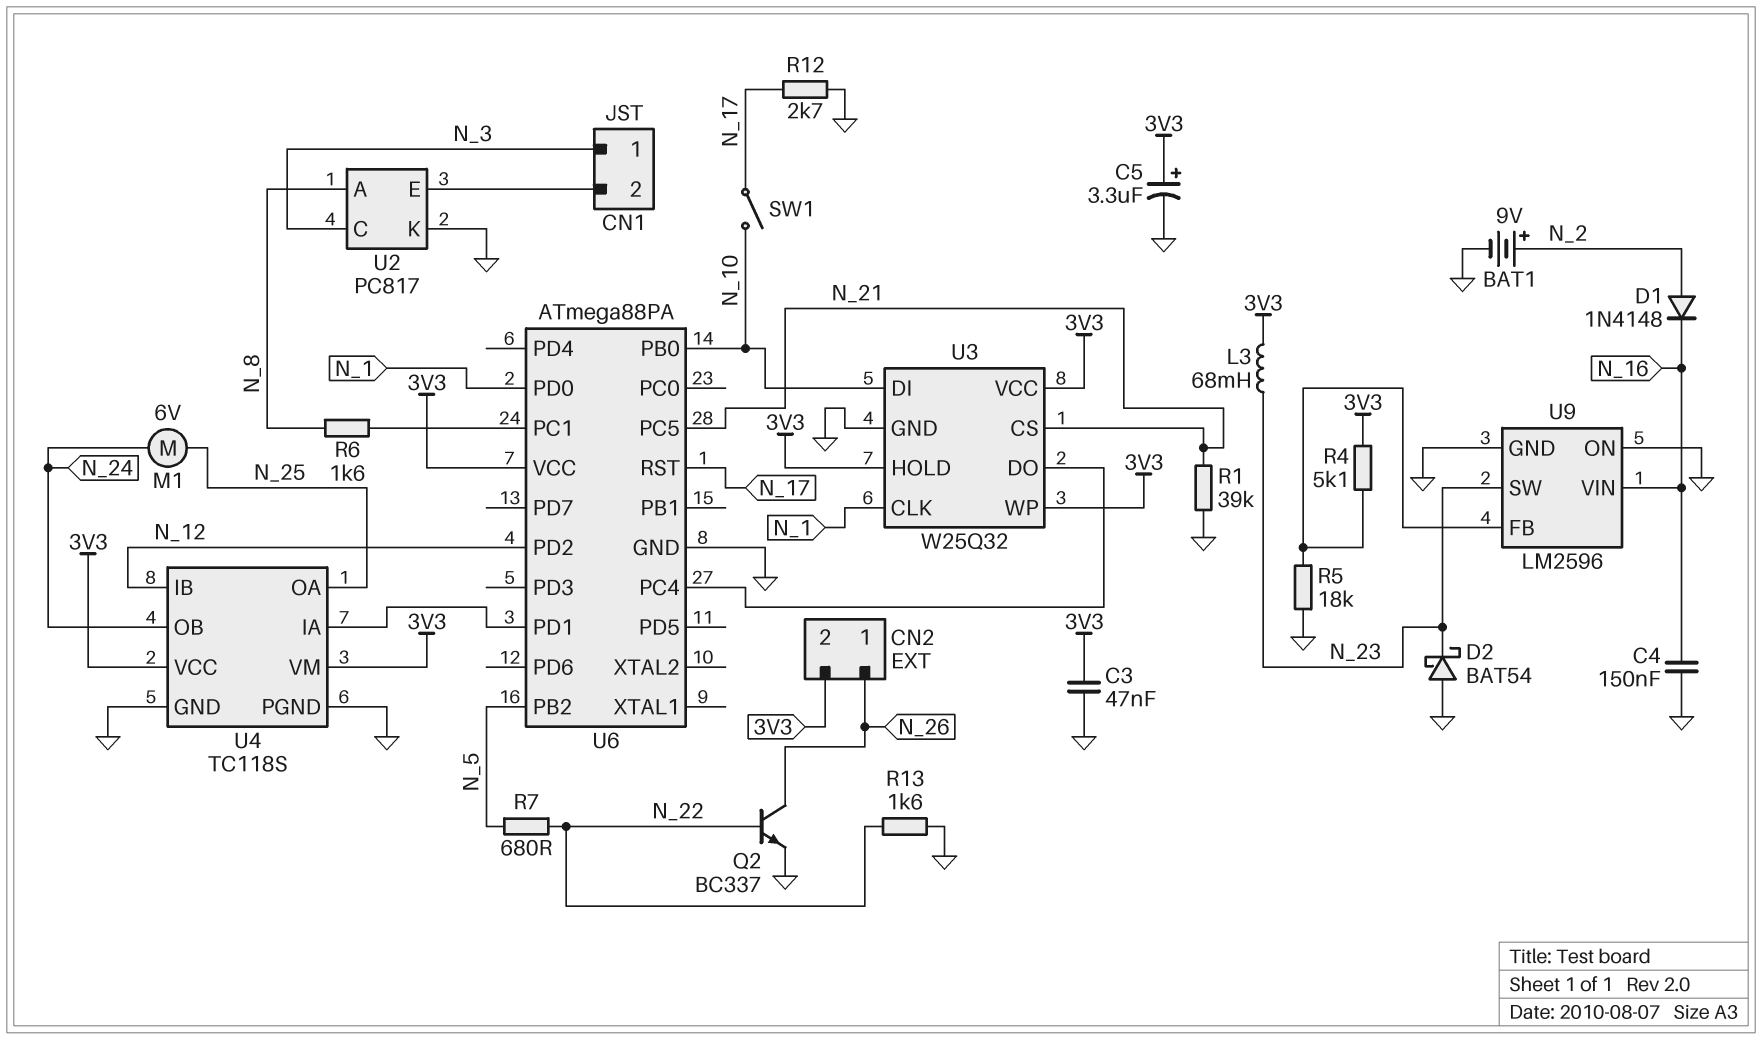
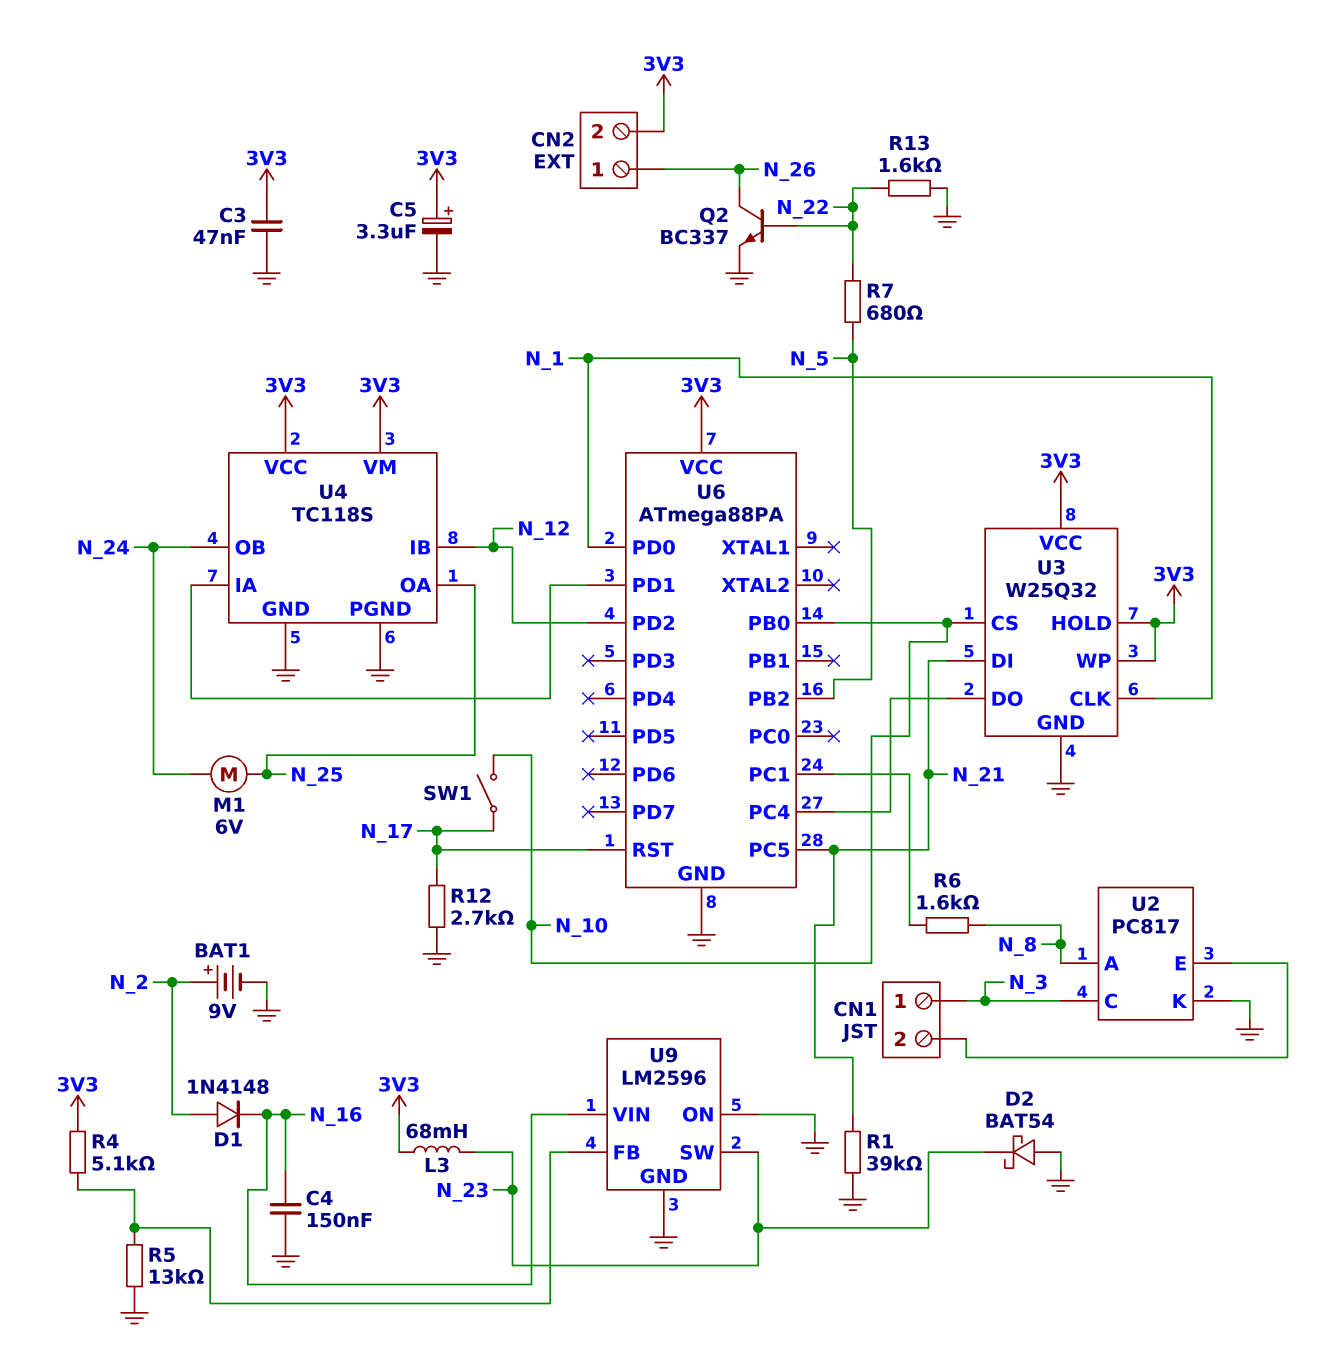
R5: 18k (GND, U9/FB) -> 13k (GND, U9/FB)
U3 pin CS: N_21 -> N_10
U3 pin DI: N_10 -> N_21

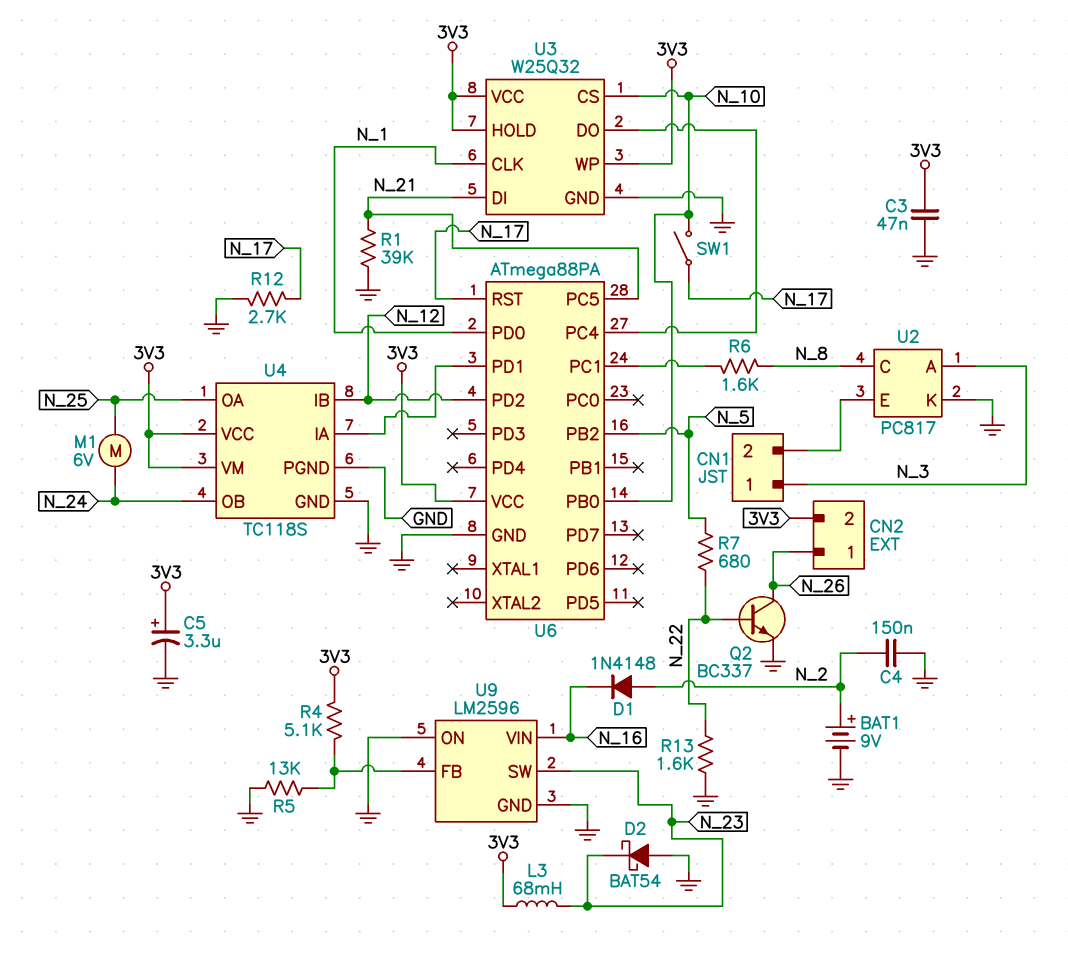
C4: 150nF (GND, N_16) -> 150nF (GND, N_2)
U2 pin A: N_8 -> N_3
U2 pin C: N_3 -> N_8

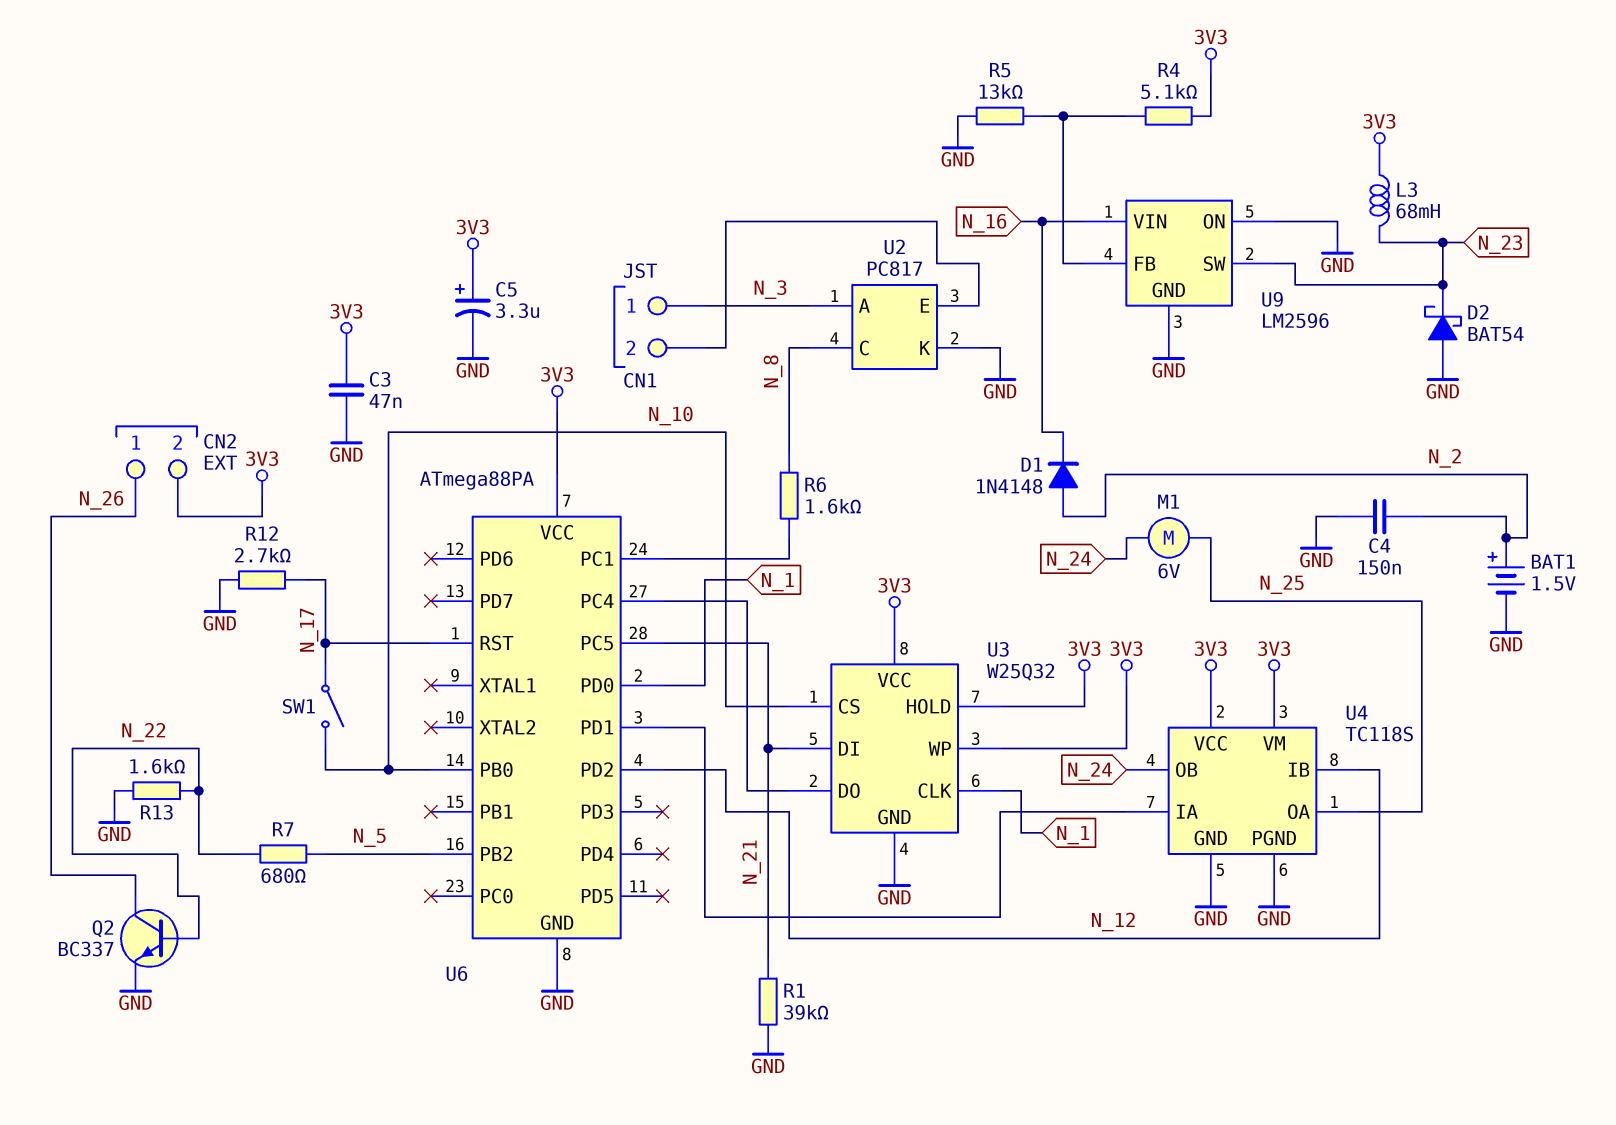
BAT1: 9V (plus N_2, minus GND) -> 1.5V (plus N_2, minus GND)

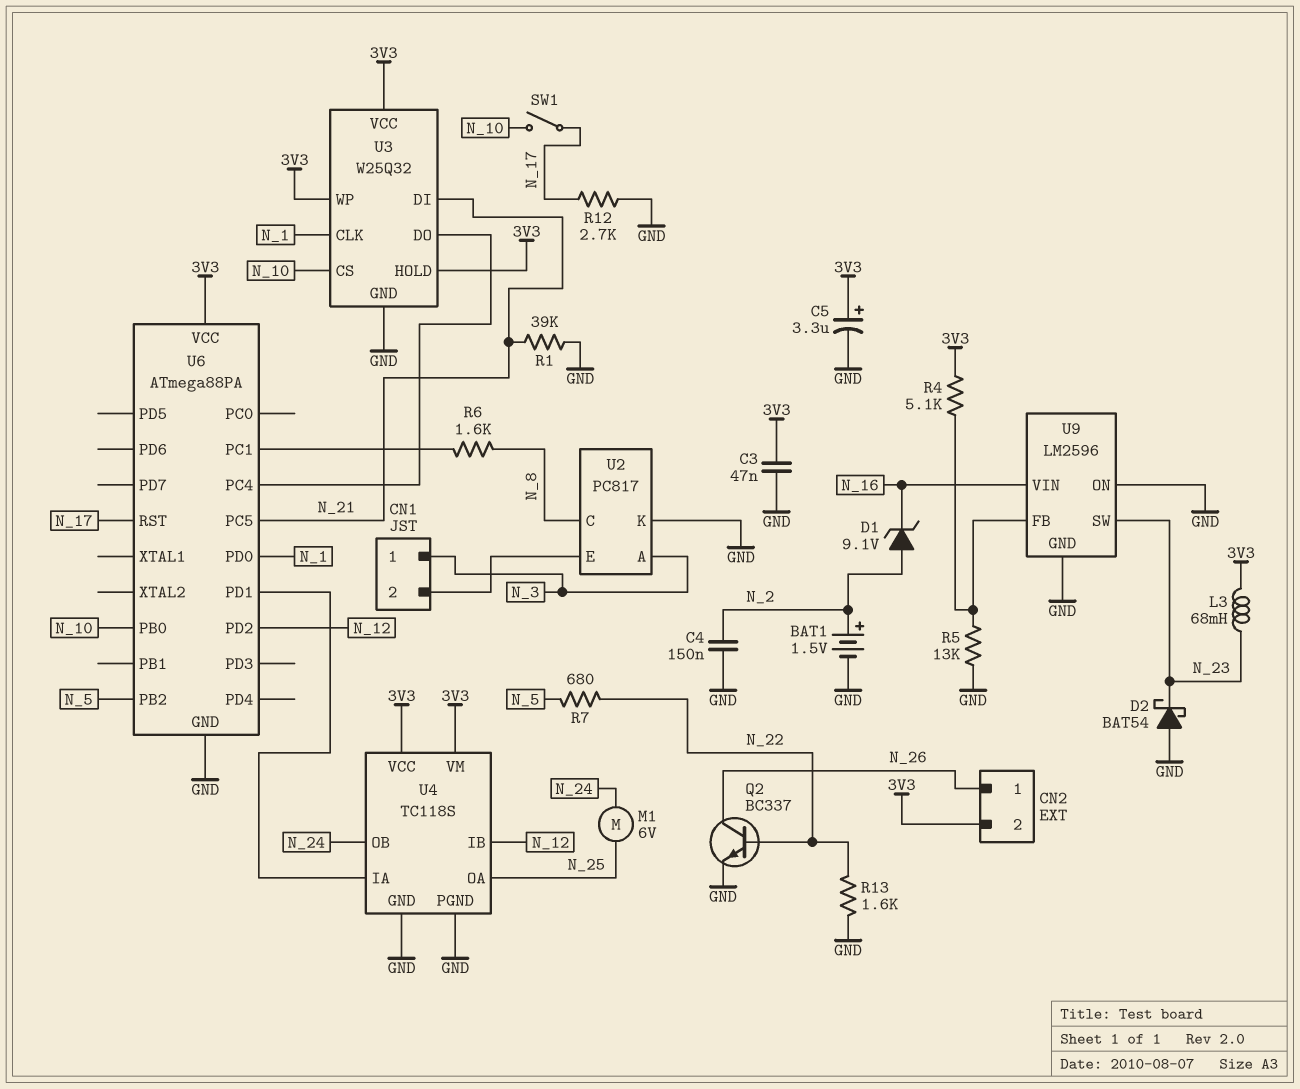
D1: diode 1N4148 (A N_2, K N_16) -> zener 9.1V (A N_2, K N_16)

